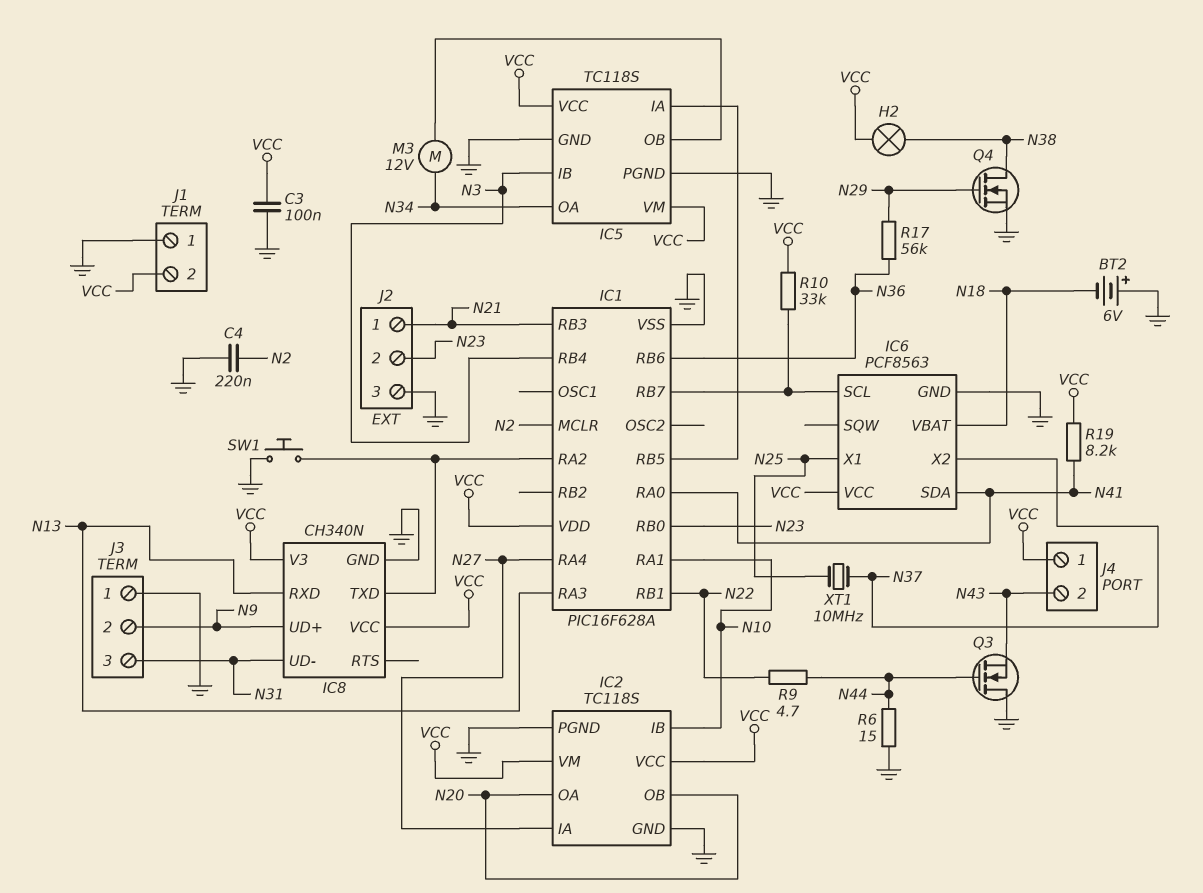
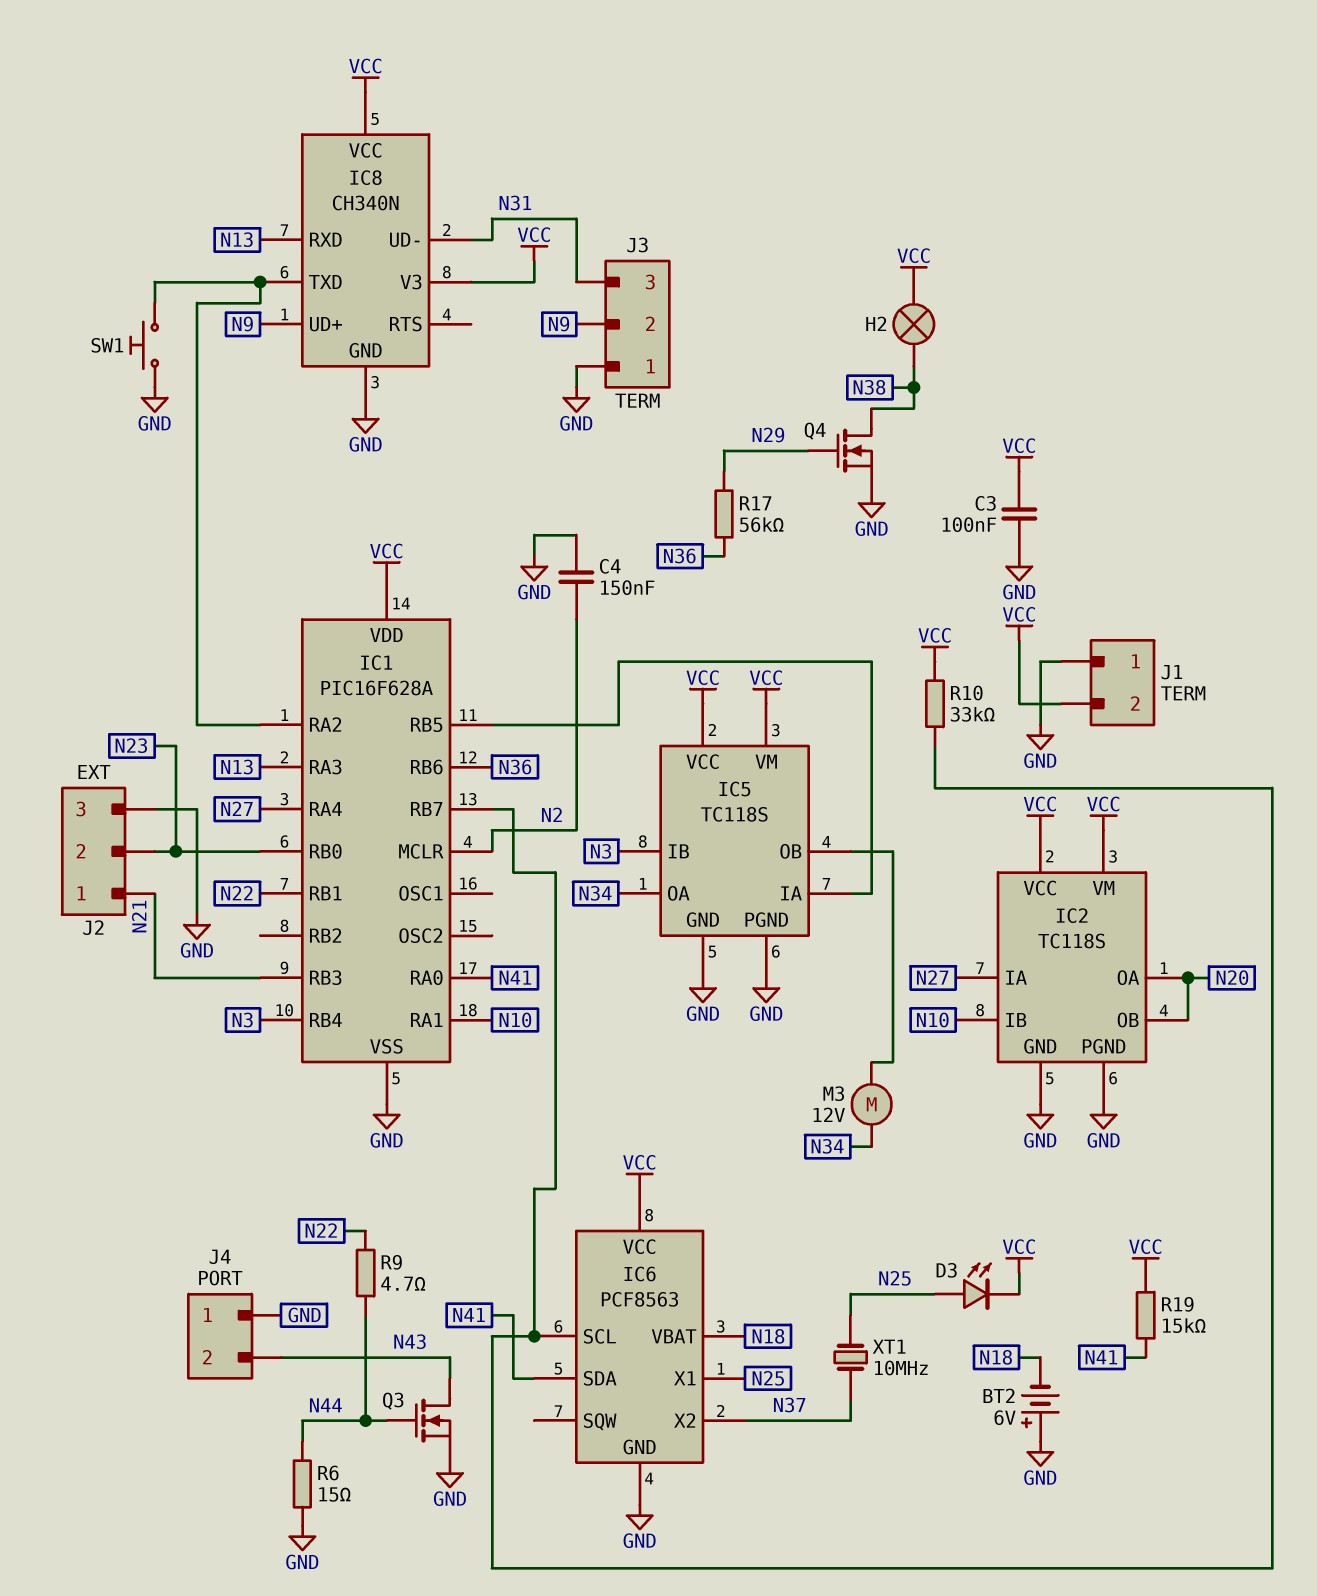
C4: 220nF (GND, N2) -> 150nF (GND, N2)
D3: none -> LED (A N25, K VCC)
J4 pin 1: VCC -> GND
Q3: NMOS (G N44, D GND, S N43) -> NMOS (G N44, D N43, S GND)
R19: 8.2k (N41, VCC) -> 15k (N41, VCC)

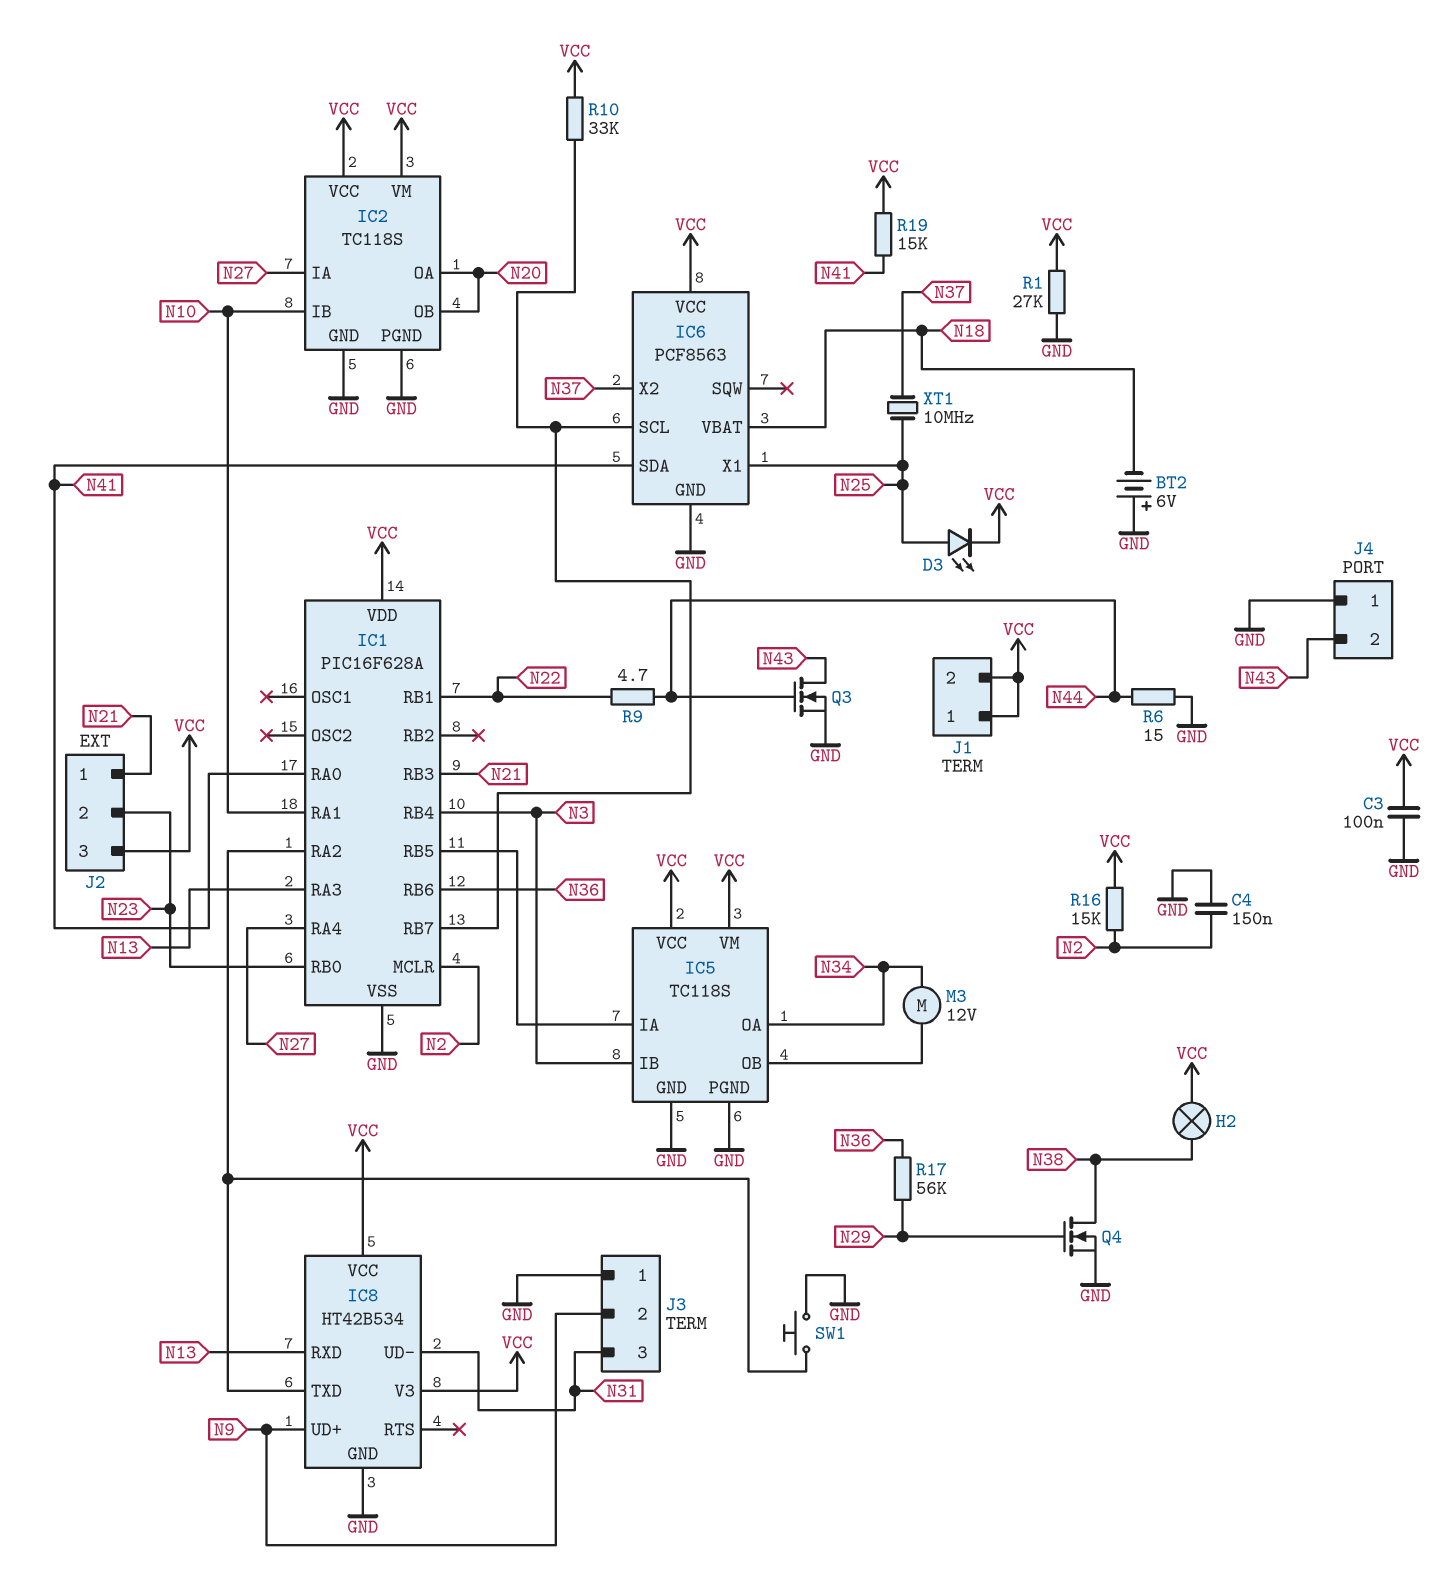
IC8: CH340N -> HT42B534
J1 pin 1: GND -> VCC
J2 pin 3: GND -> VCC
R1: none -> 27k (GND, VCC)
R16: none -> 15k (N2, VCC)

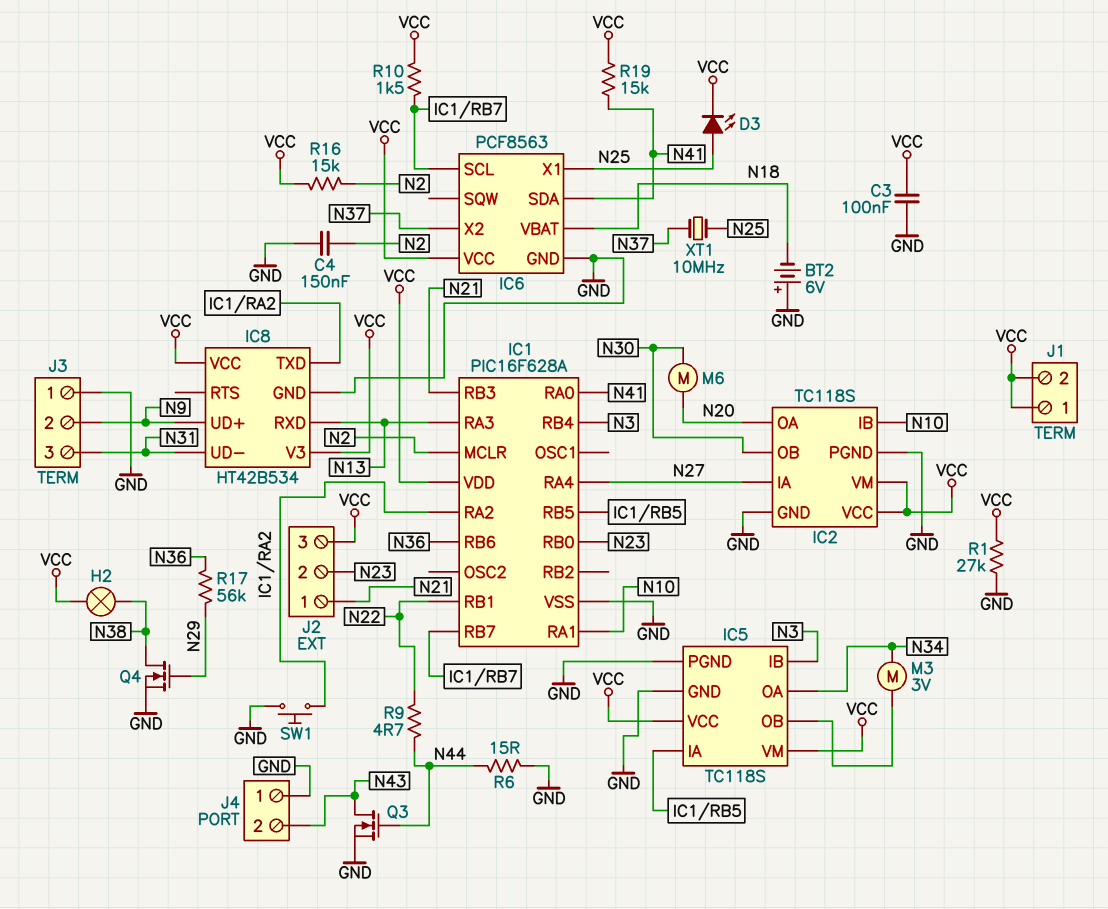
IC2 pin OB: N20 -> N30
M3: motor 12V (IC5/OB, N34) -> motor 3V (IC5/OB, N34)
M6: none -> motor (N20, N30)
R10: 33k (IC1/RB7, VCC) -> 1.5k (IC1/RB7, VCC)

